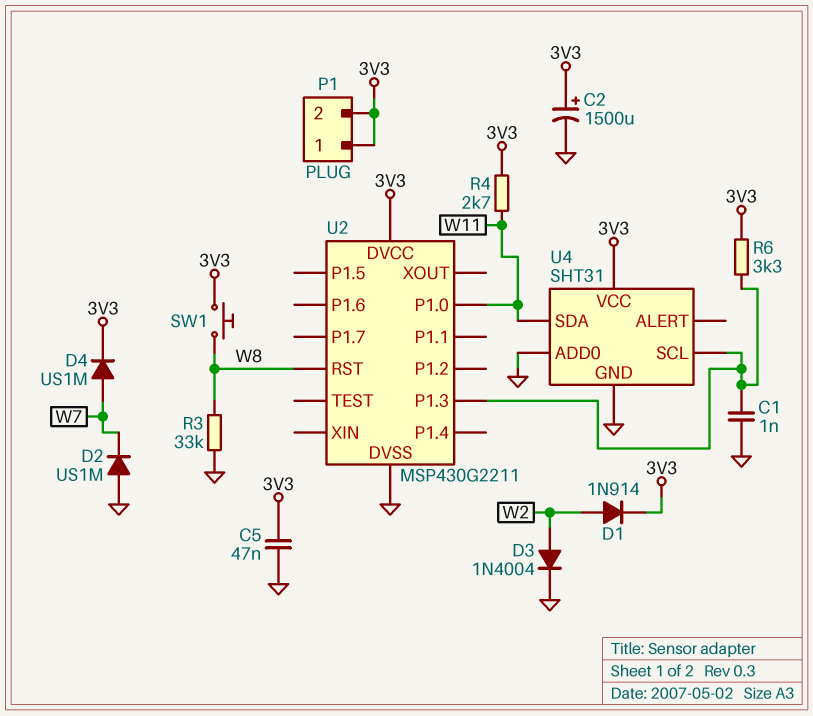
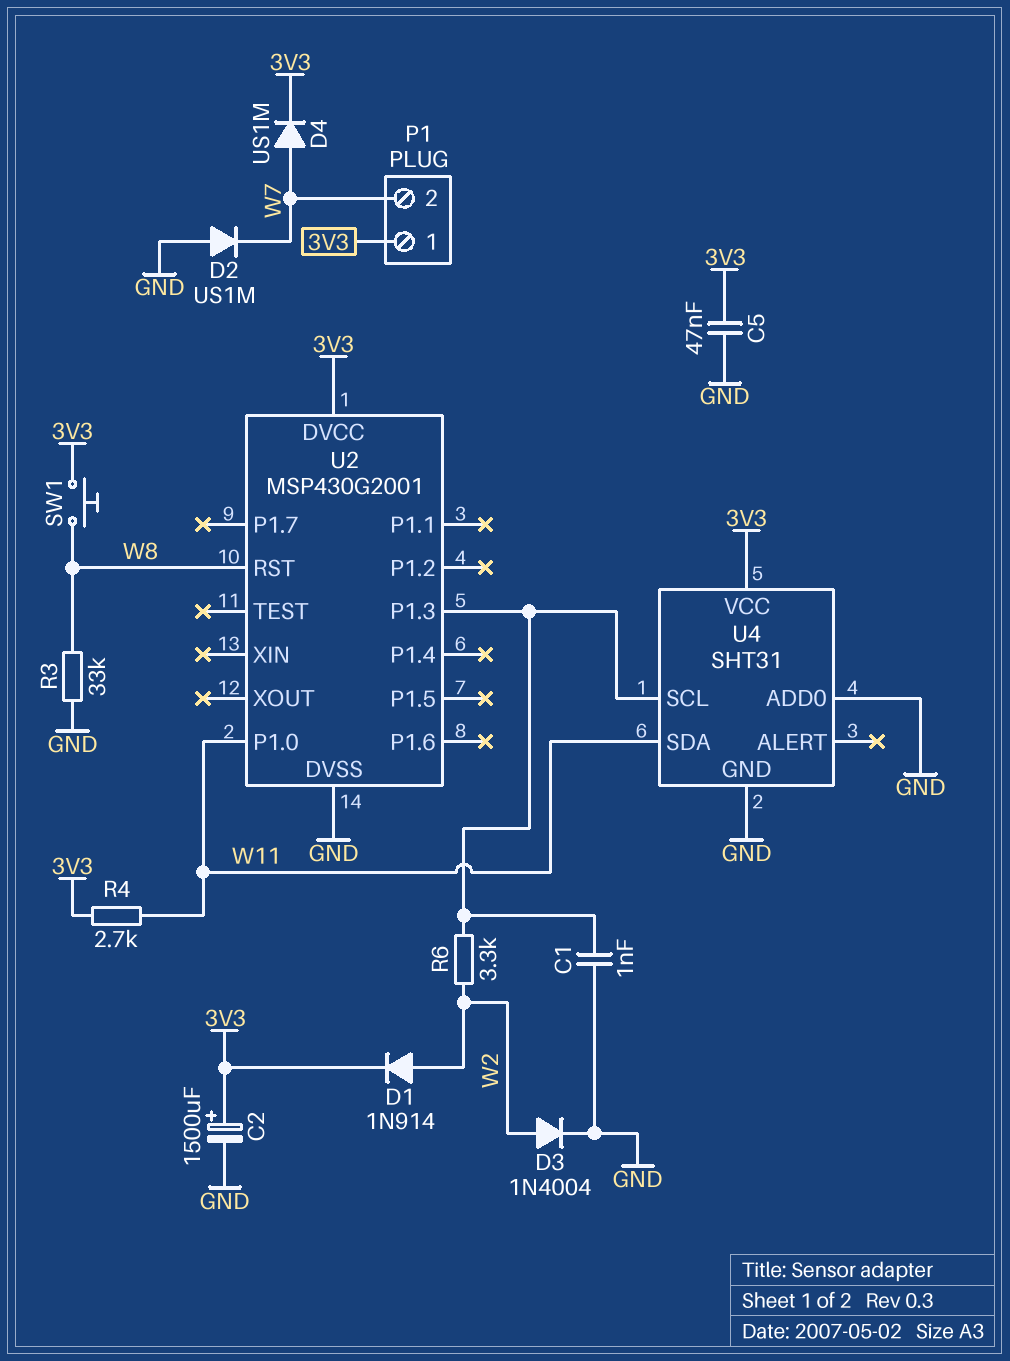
P1 pin 2: 3V3 -> W7
R6: 3.3k (3V3, U2/P1.3) -> 3.3k (U2/P1.3, W2)
U2: MSP430G2211 -> MSP430G2001

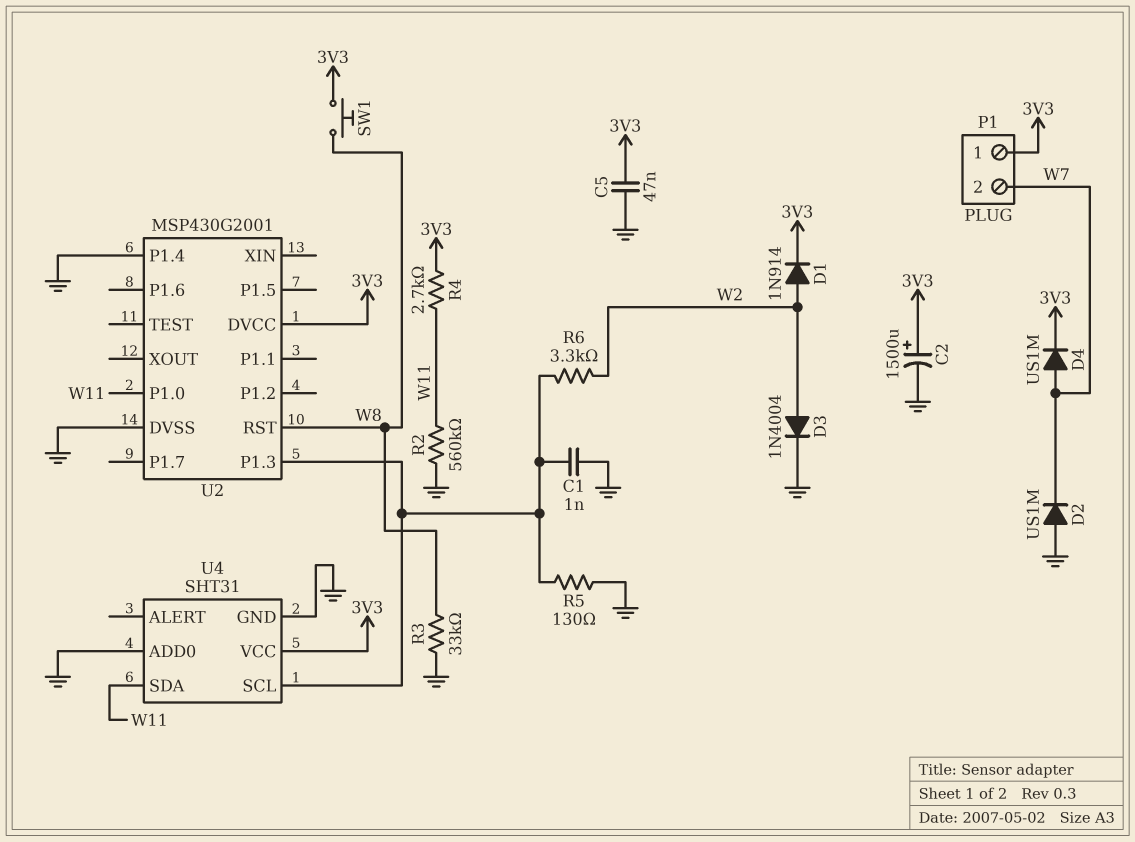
R2: none -> 560k (GND, W11)
R5: none -> 130 (GND, U2/P1.3)
U2 pin P1.4: none -> GND

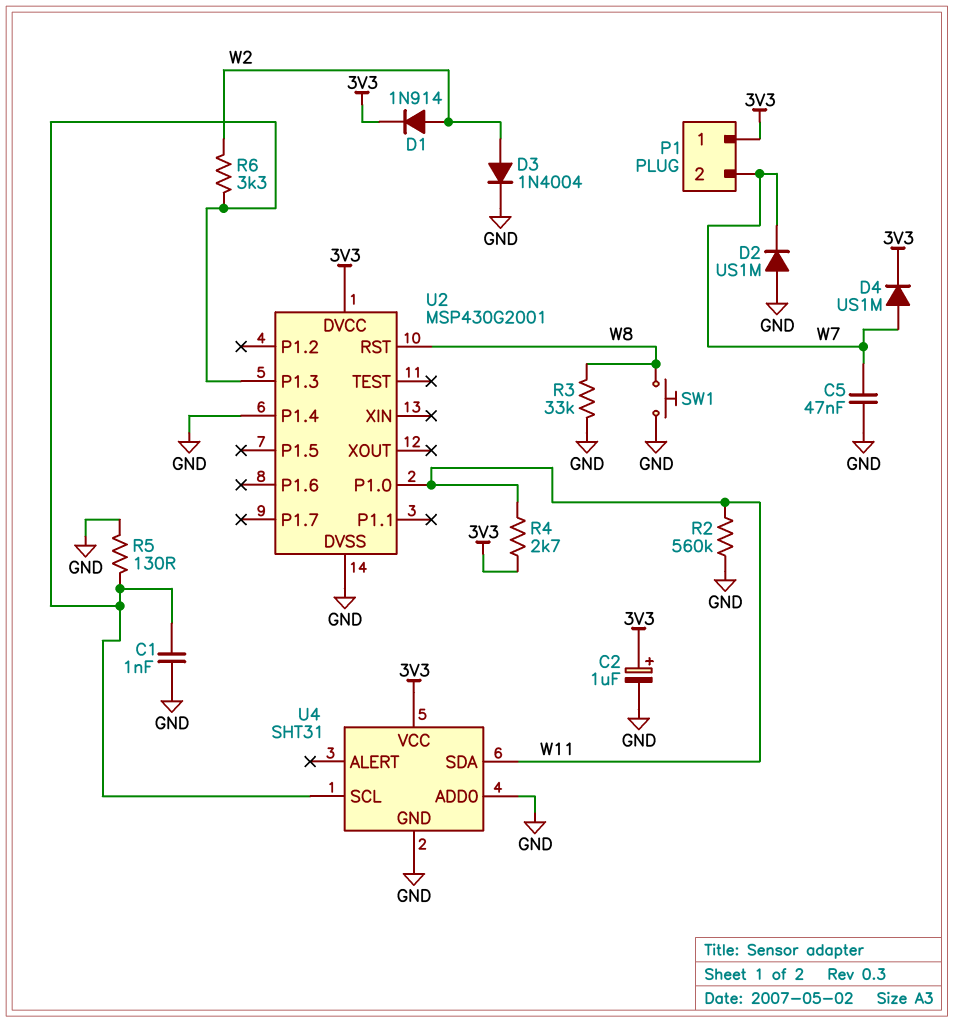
C2: 1500uF (plus 3V3, minus GND) -> 1uF (plus 3V3, minus GND)
C5: 47nF (3V3, GND) -> 47nF (GND, W7)
SW1: button (3V3, W8) -> button (GND, W8)

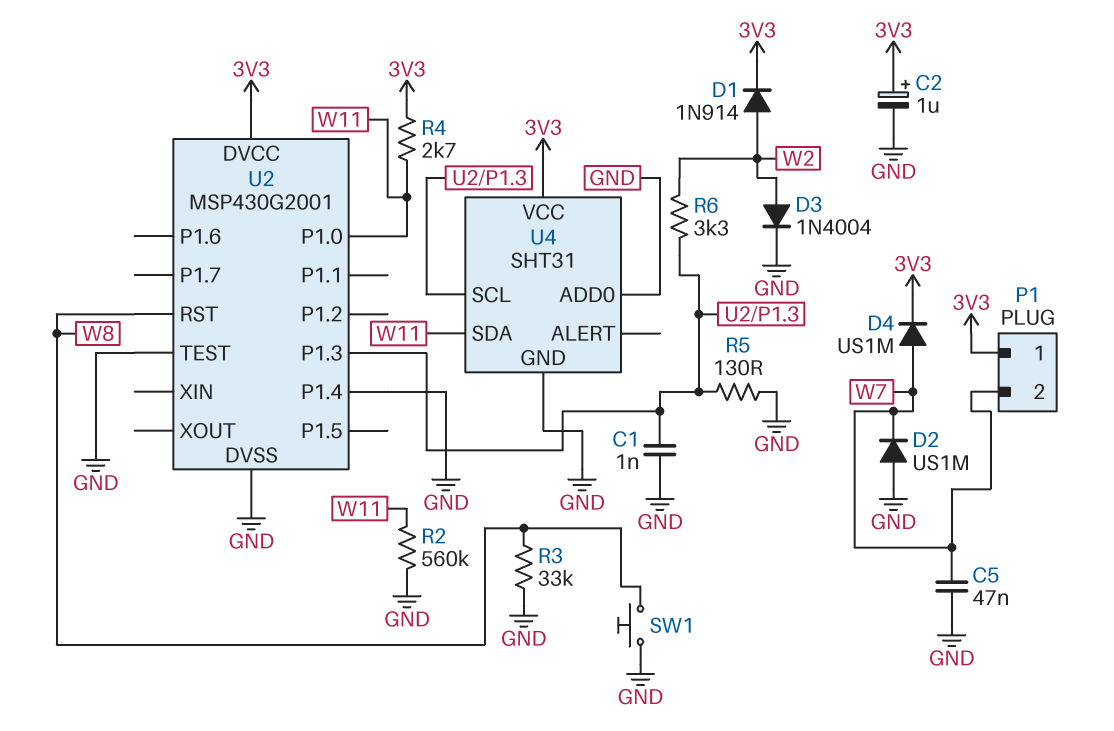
U2 pin TEST: none -> GND

